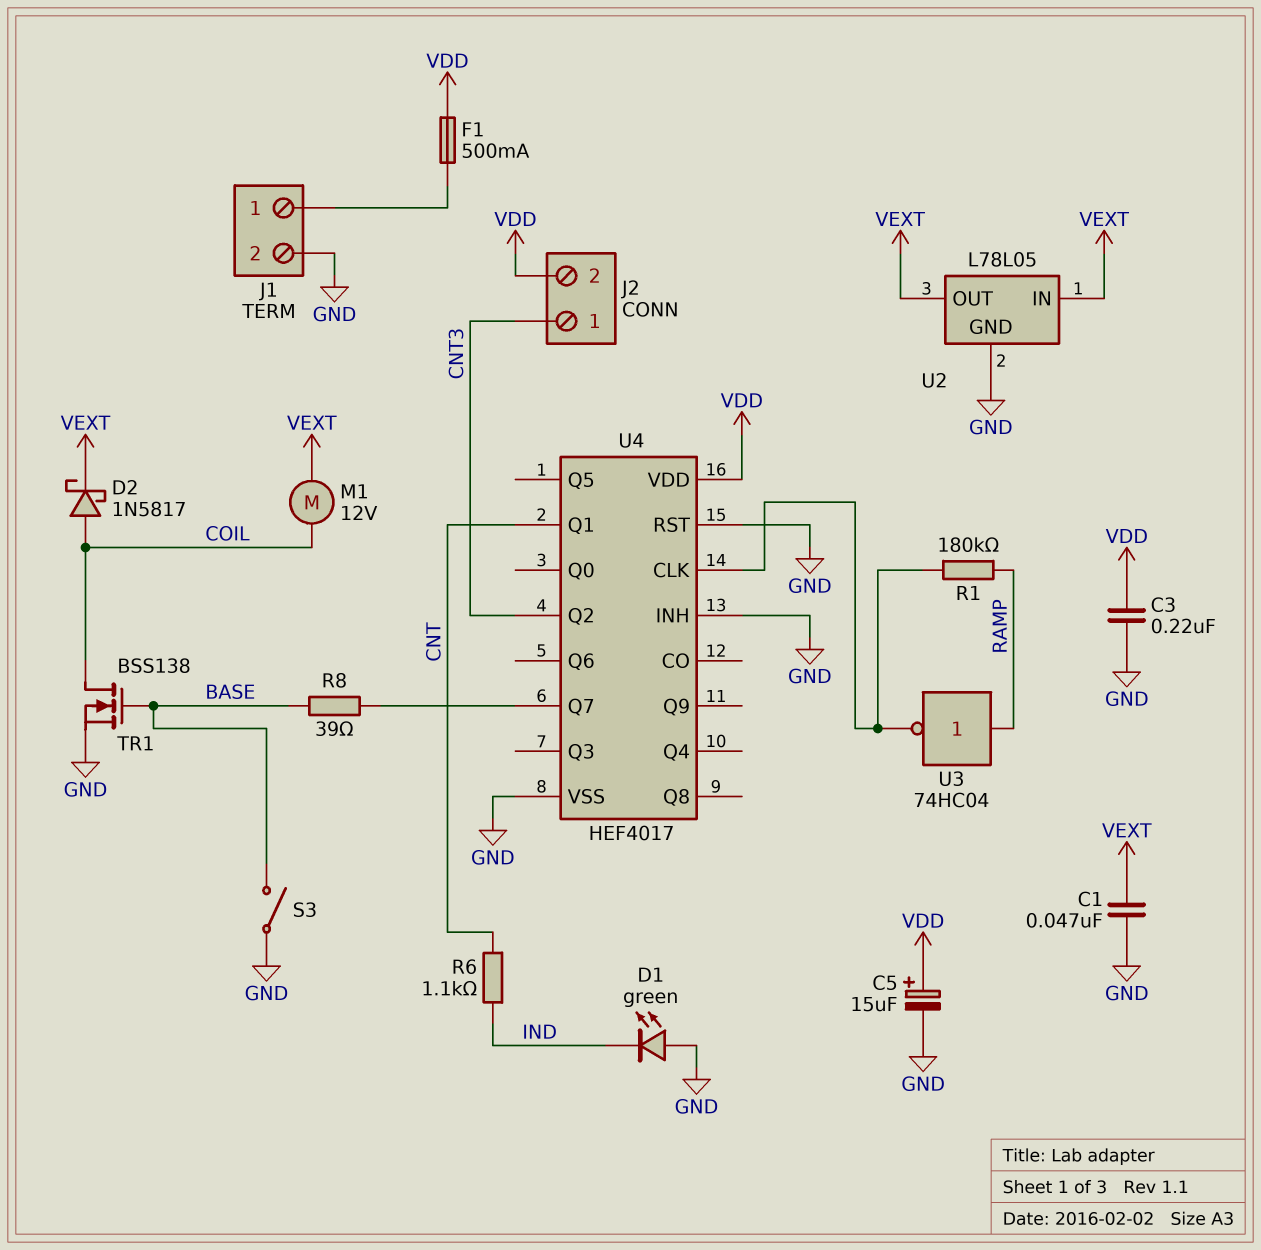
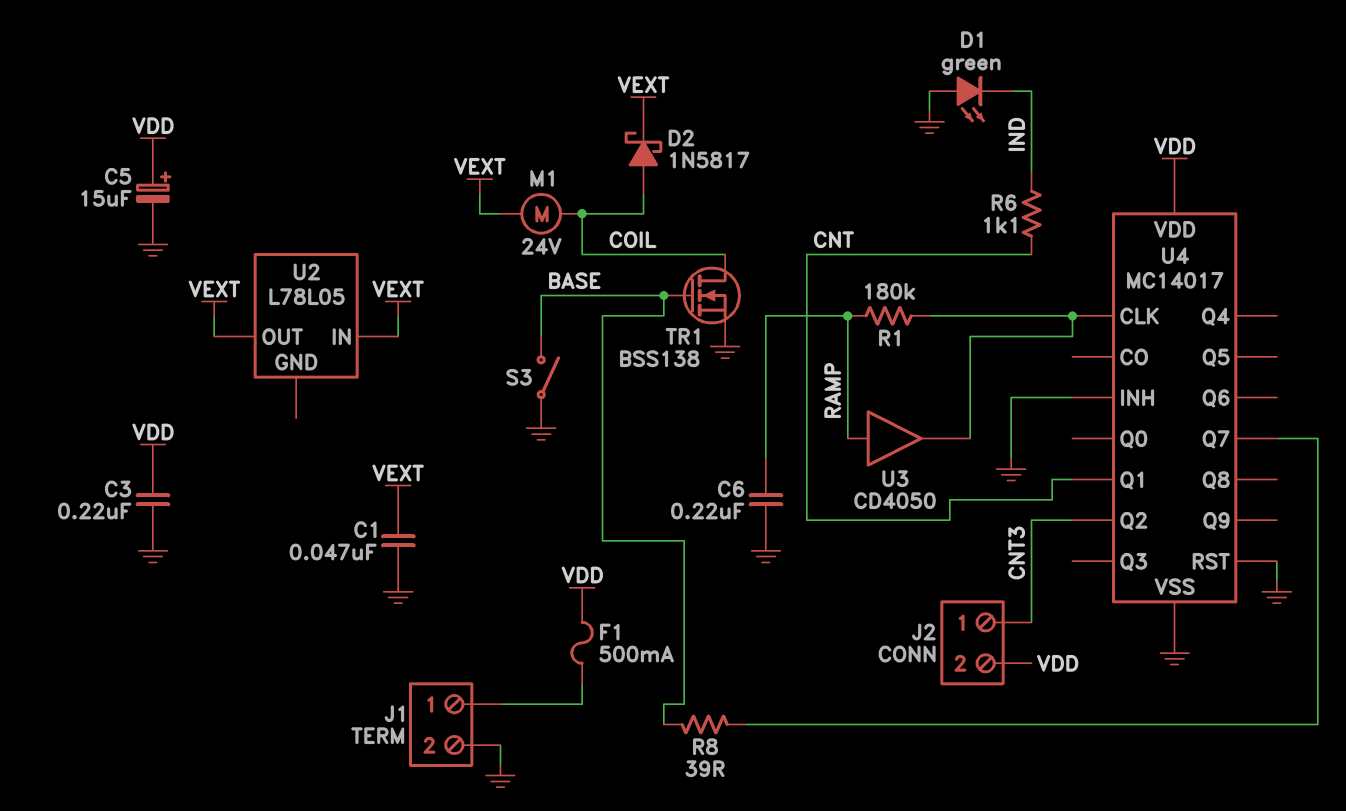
C6: none -> 220nF (GND, RAMP)
M1: motor 12V (COIL, VEXT) -> motor 24V (COIL, VEXT)
U2 pin GND: GND -> none
U3: NOT 74HC04 (in RAMP, out U4/CLK) -> buffer CD4050 (in RAMP, out U4/CLK)
U4: HEF4017 -> MC14017

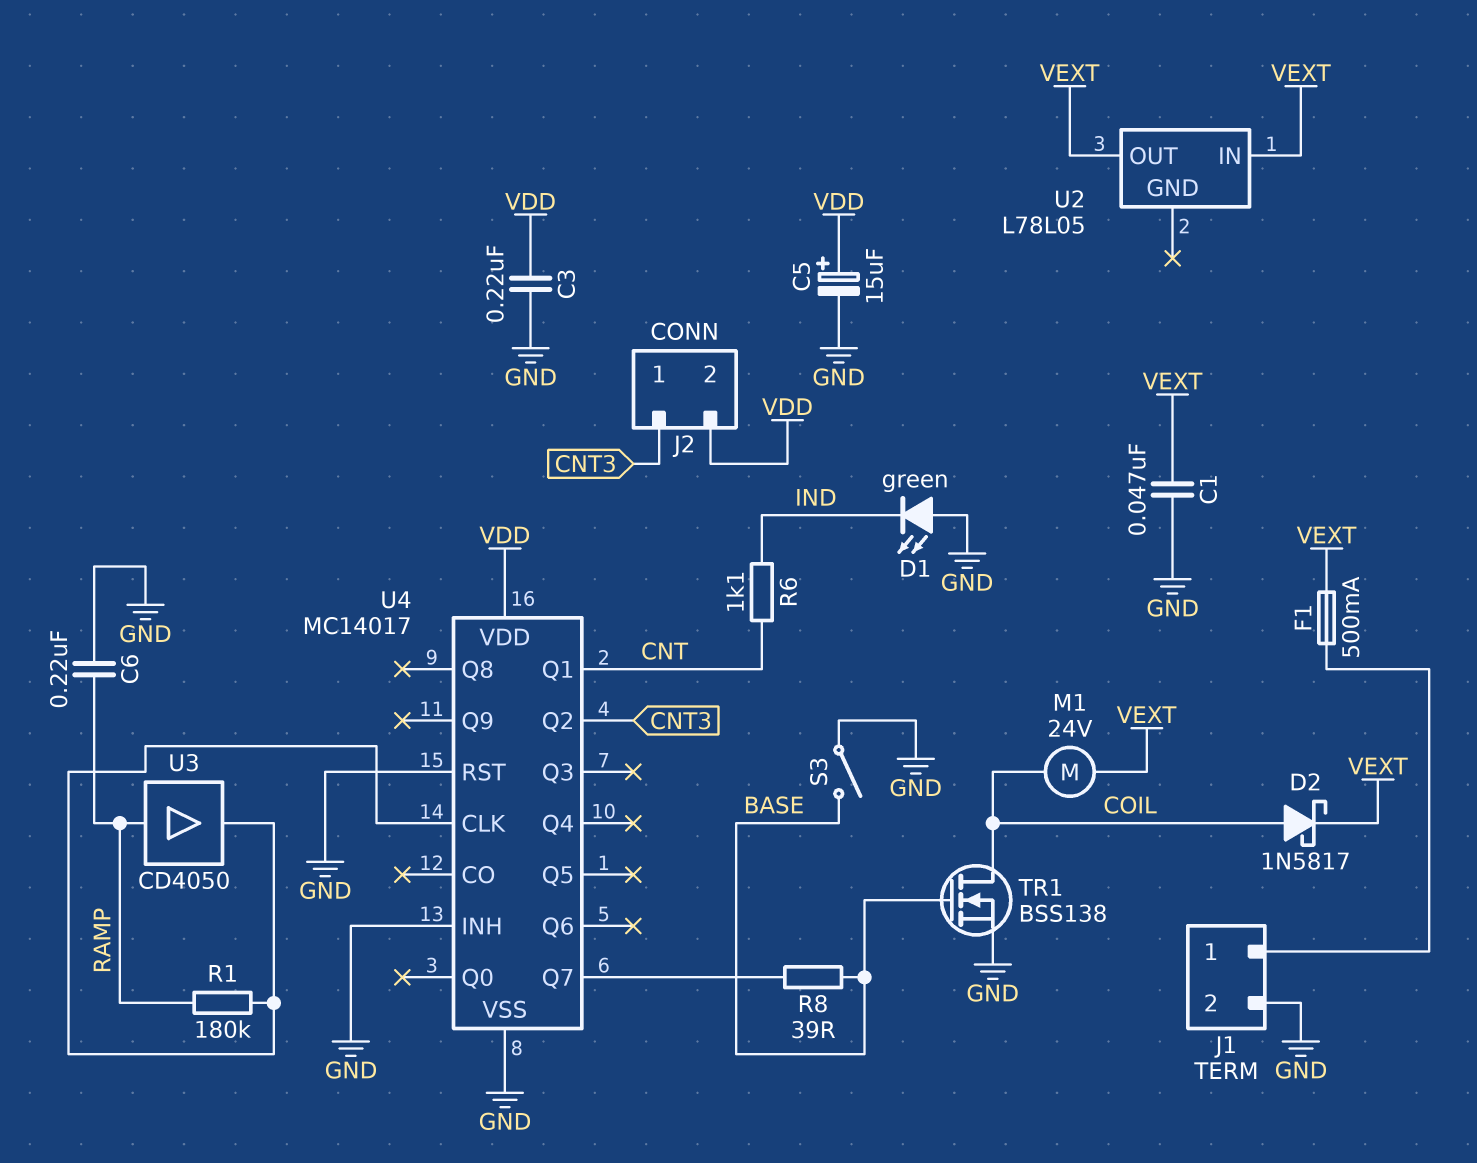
F1: 500mA (J1/1, VDD) -> 500mA (J1/1, VEXT)

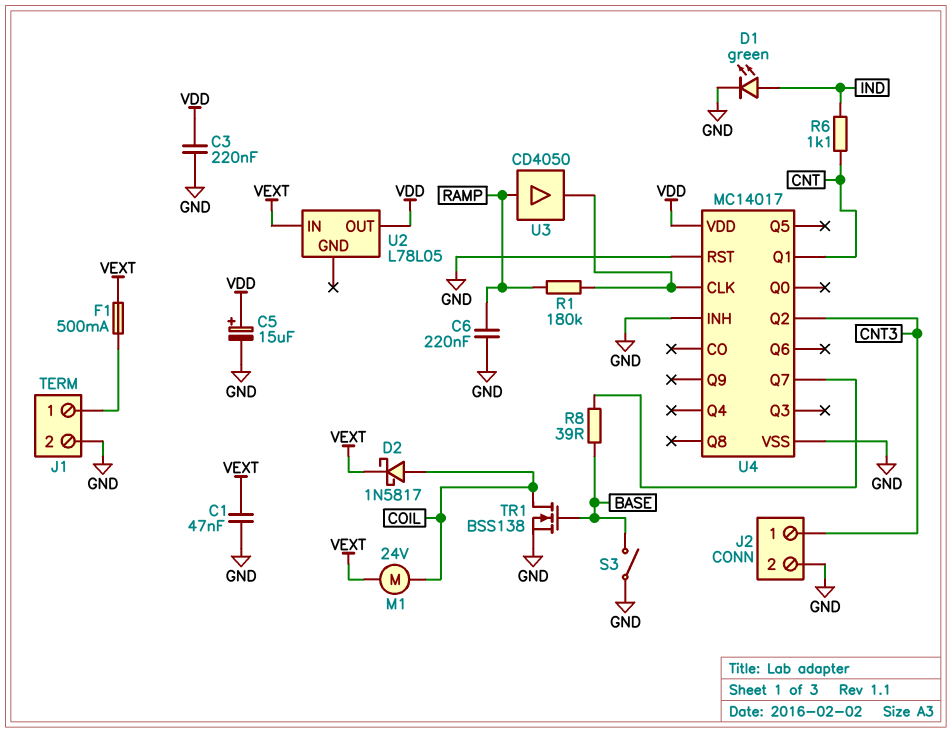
D1: LED green (A GND, K IND) -> LED green (A IND, K GND)
J2 pin 2: VDD -> GND
U2 pin OUT: VEXT -> VDD

